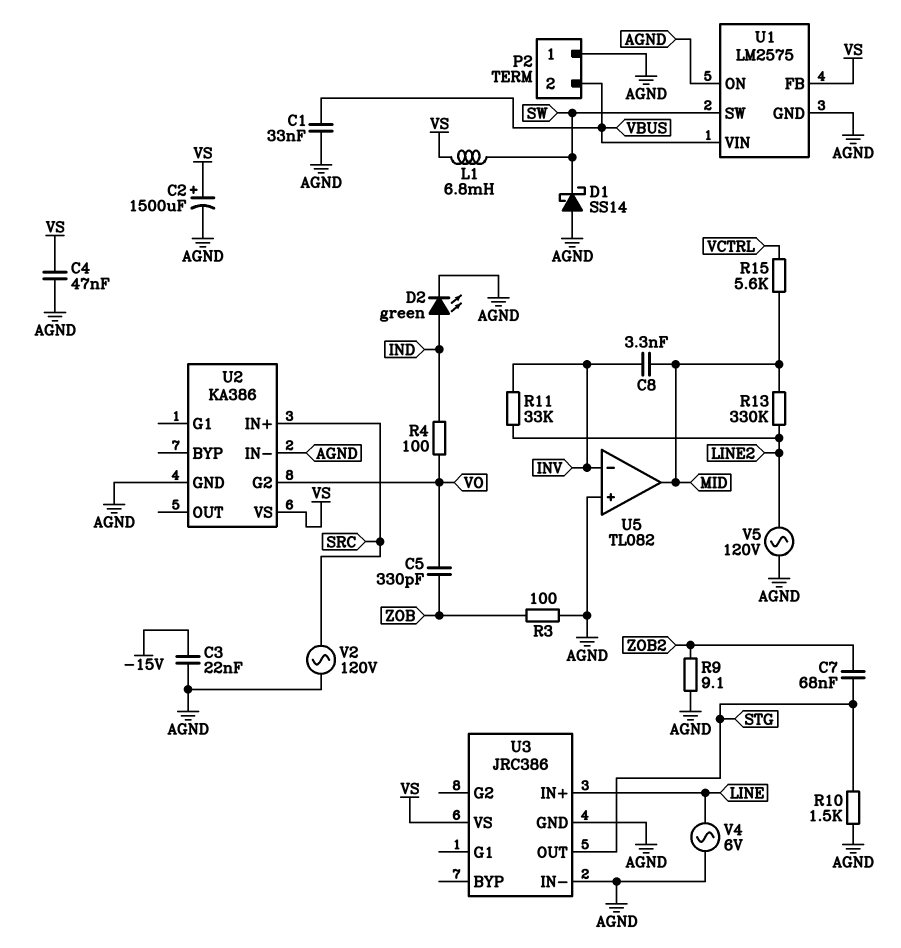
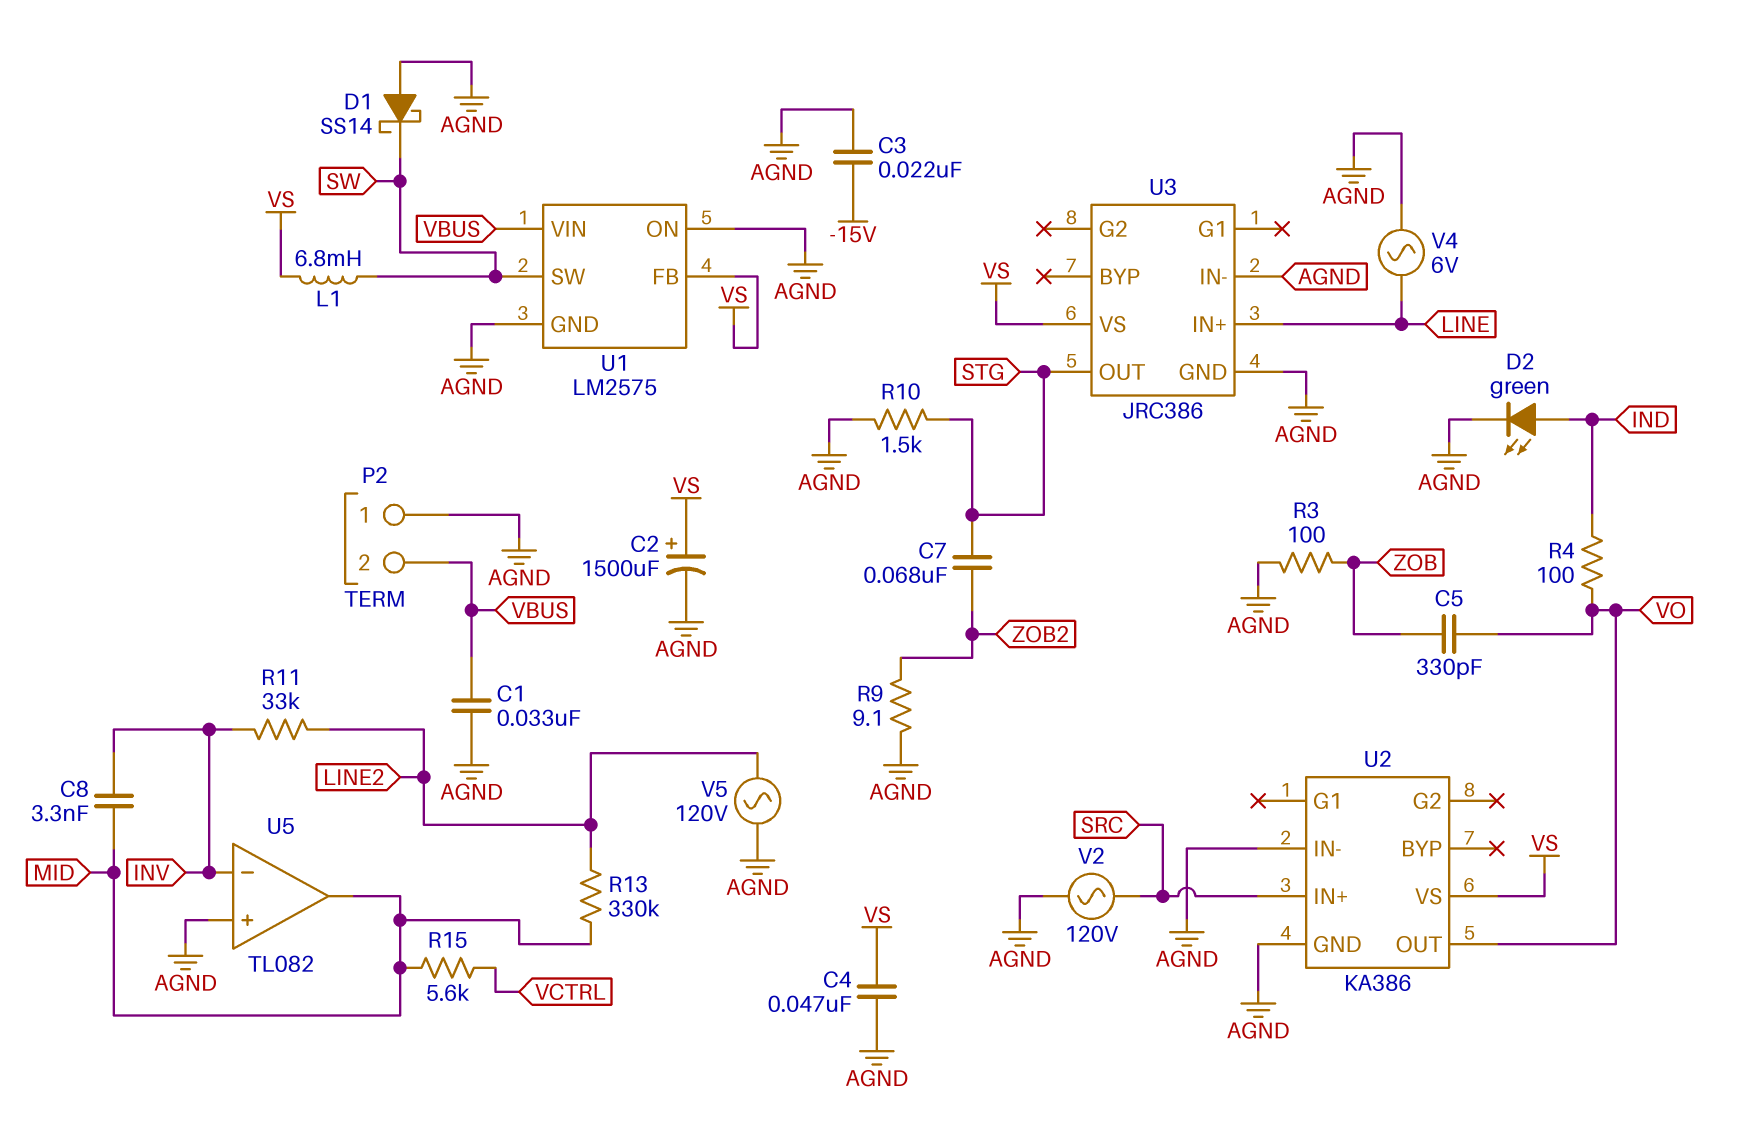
U2 pin G2: VO -> none
U2 pin OUT: none -> VO

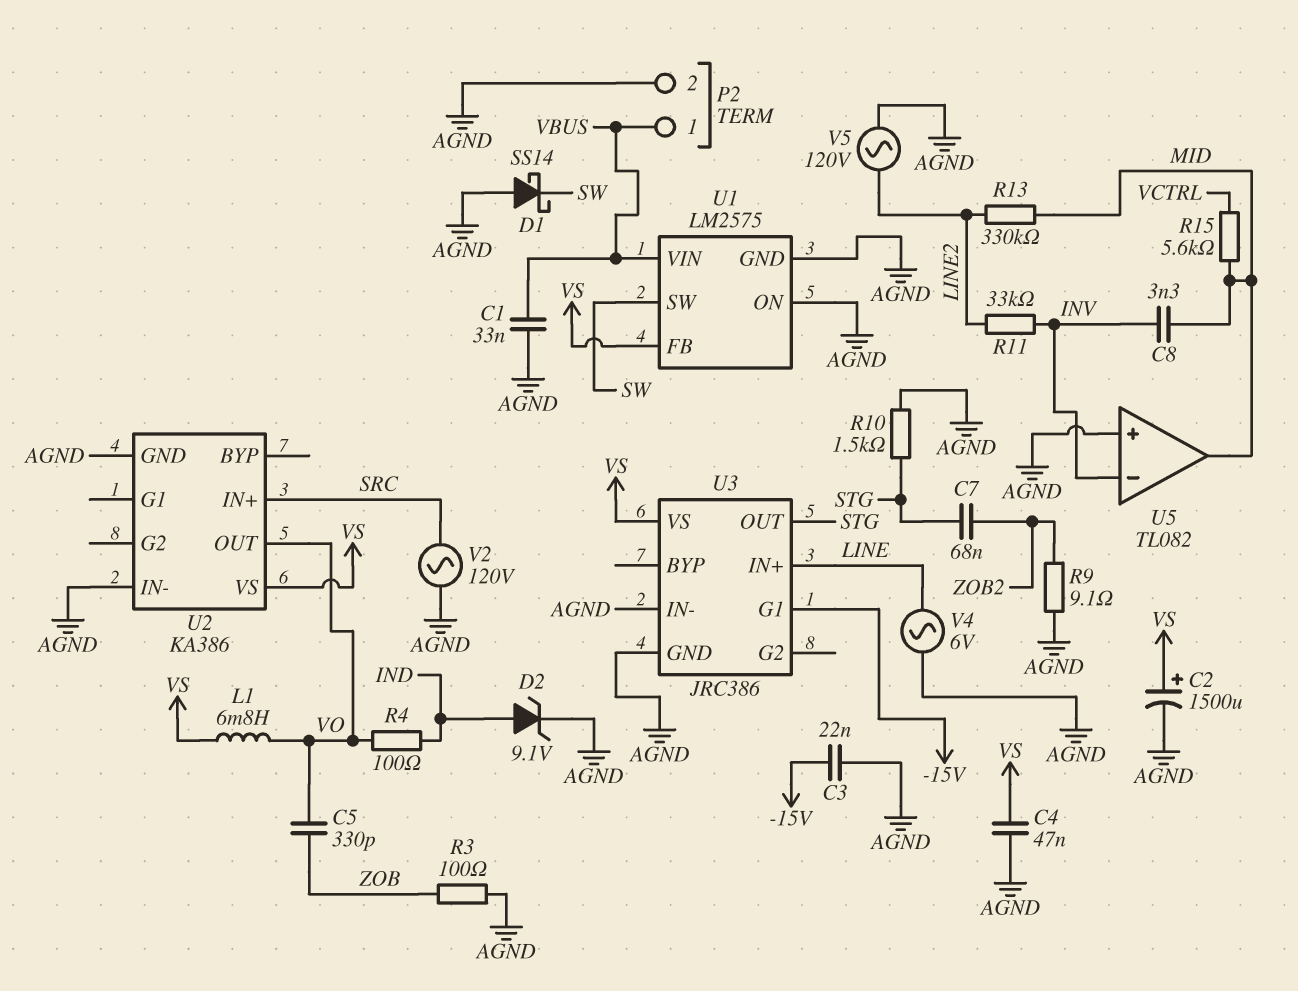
D2: LED green (A IND, K AGND) -> zener 9.1V (A IND, K AGND)
L1: 6.8mH (SW, VS) -> 6.8mH (VO, VS)
P2 pin 1: AGND -> VBUS
P2 pin 2: VBUS -> AGND
U3 pin G1: none -> -15V

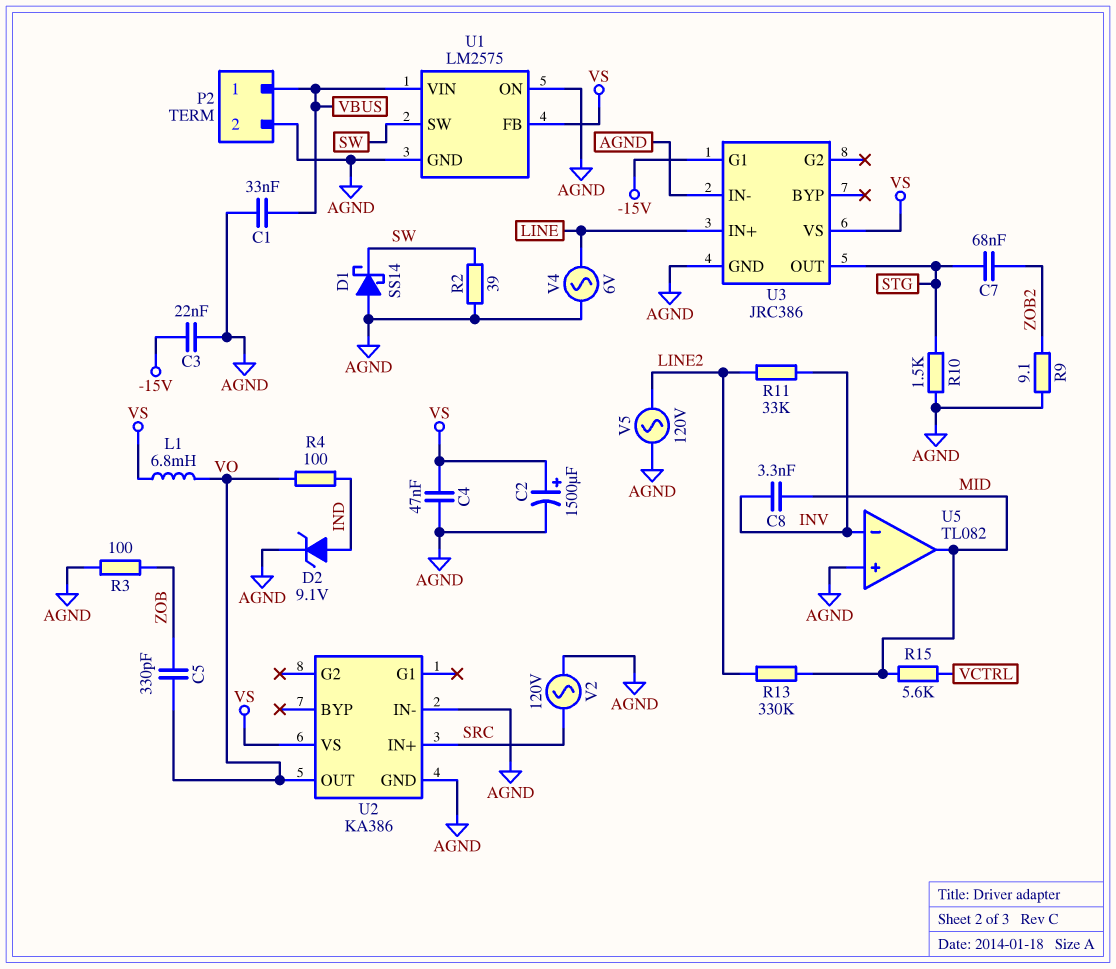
R2: none -> 39 (AGND, SW)

